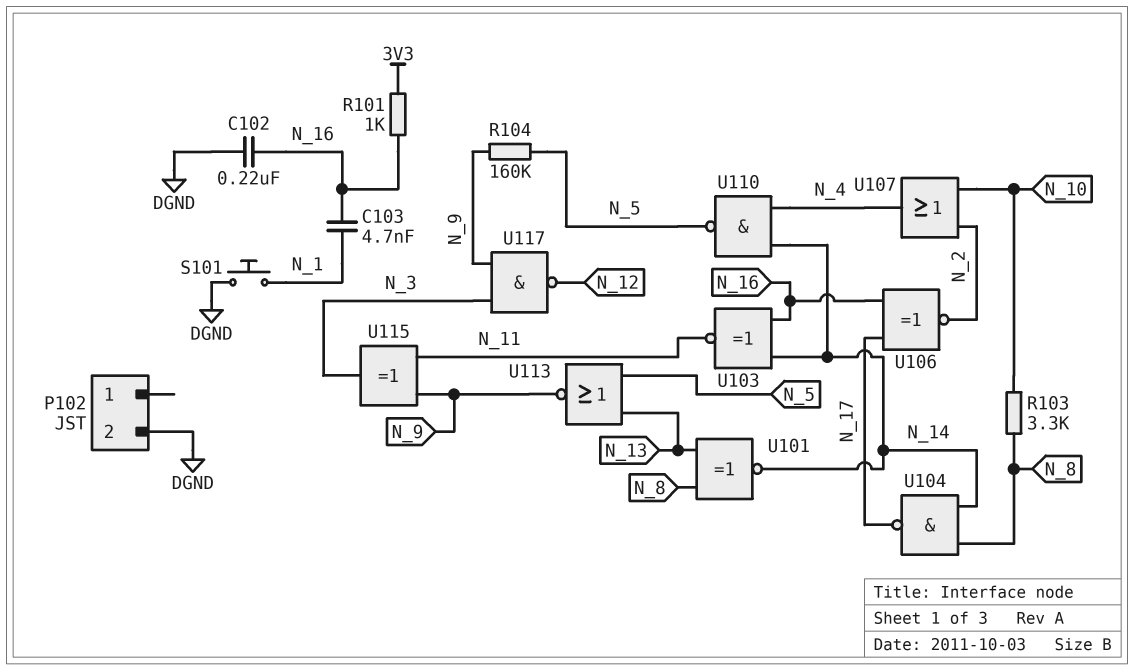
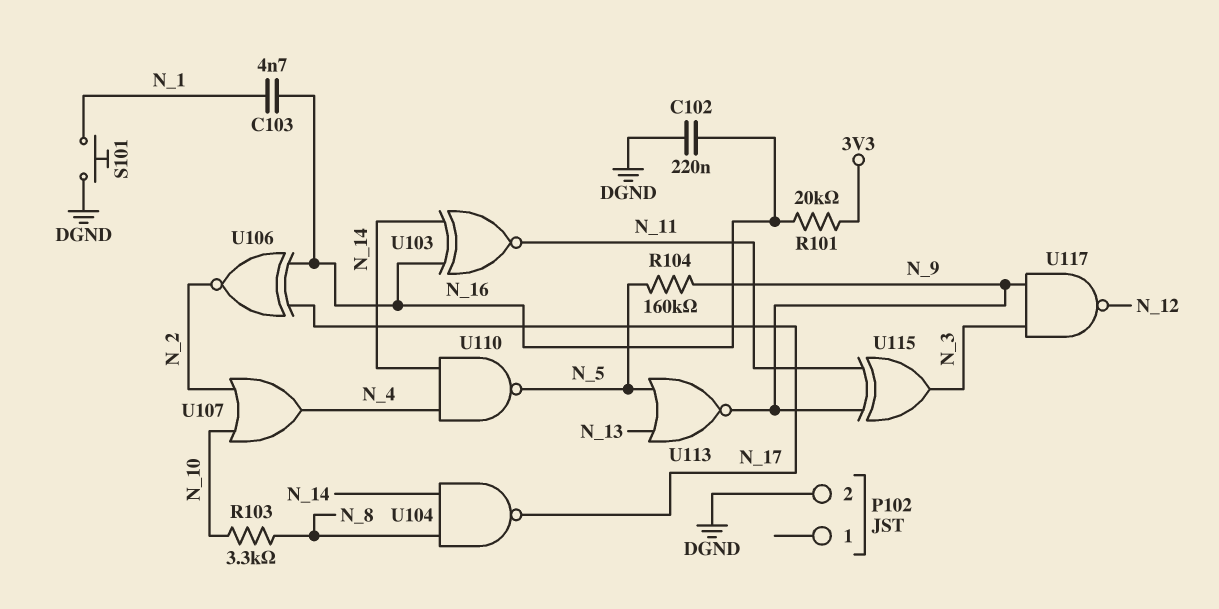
R101: 1k (3V3, N_16) -> 20k (3V3, N_16)
U101: XNOR (in N_8, in N_13, out N_14) -> none

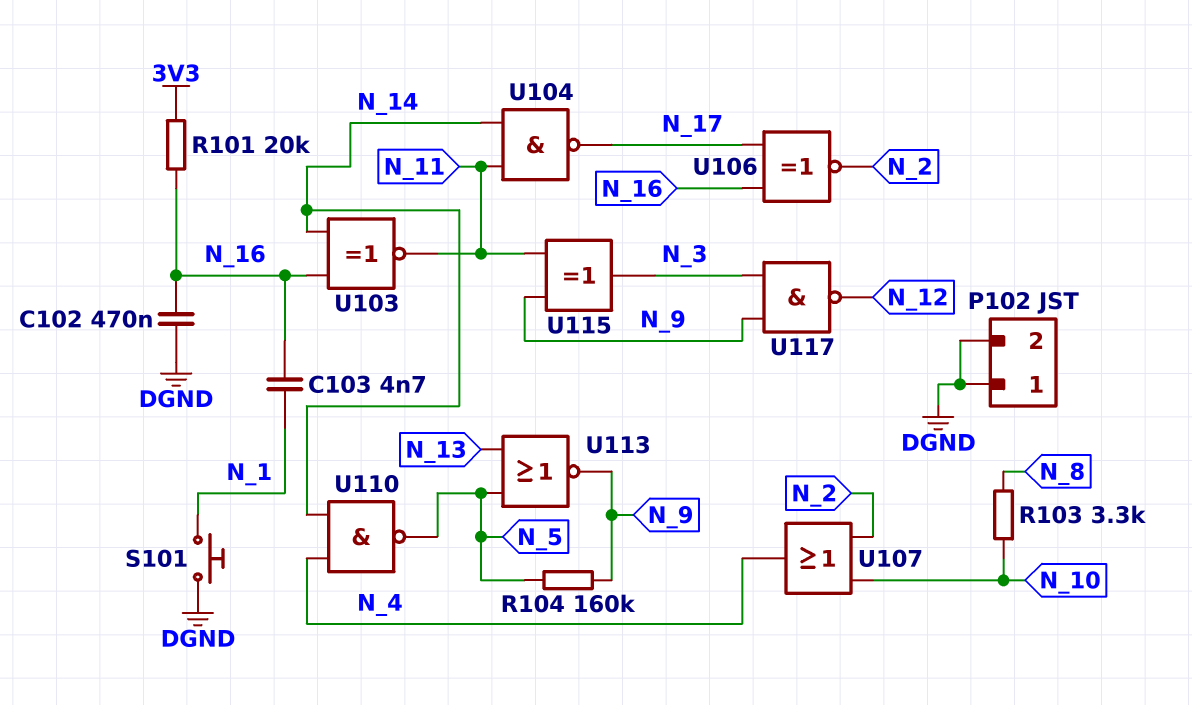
C102: 220nF (DGND, N_16) -> 470nF (DGND, N_16)
P102 pin 1: none -> DGND
U104: NAND (in N_8, in N_14, out N_17) -> NAND (in N_11, in N_14, out N_17)

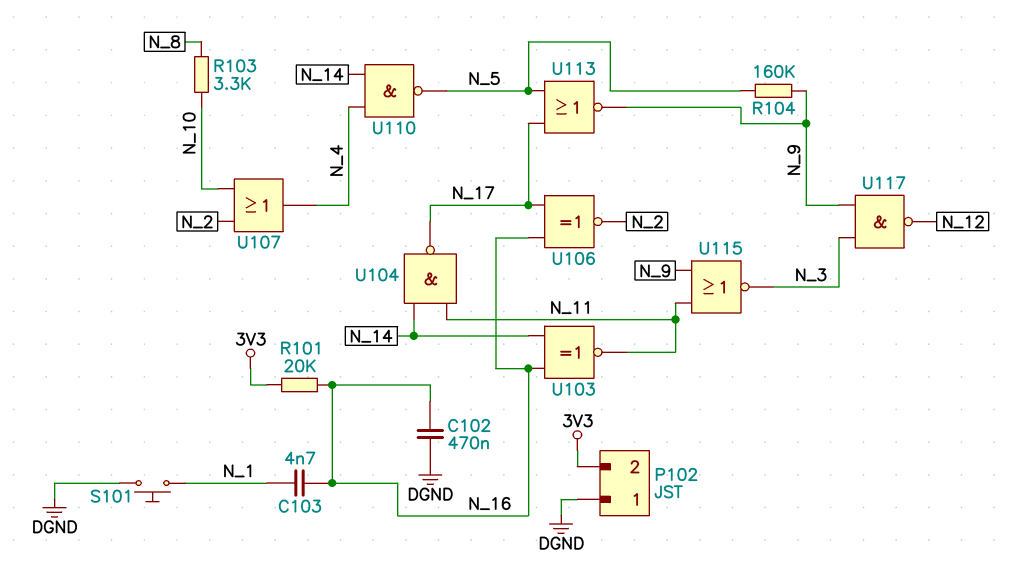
P102 pin 2: DGND -> 3V3
U113: NOR (in N_5, in N_13, out N_9) -> NOR (in N_5, in N_17, out N_9)
U115: XOR (in N_9, in N_11, out N_3) -> NOR (in N_9, in N_11, out N_3)

